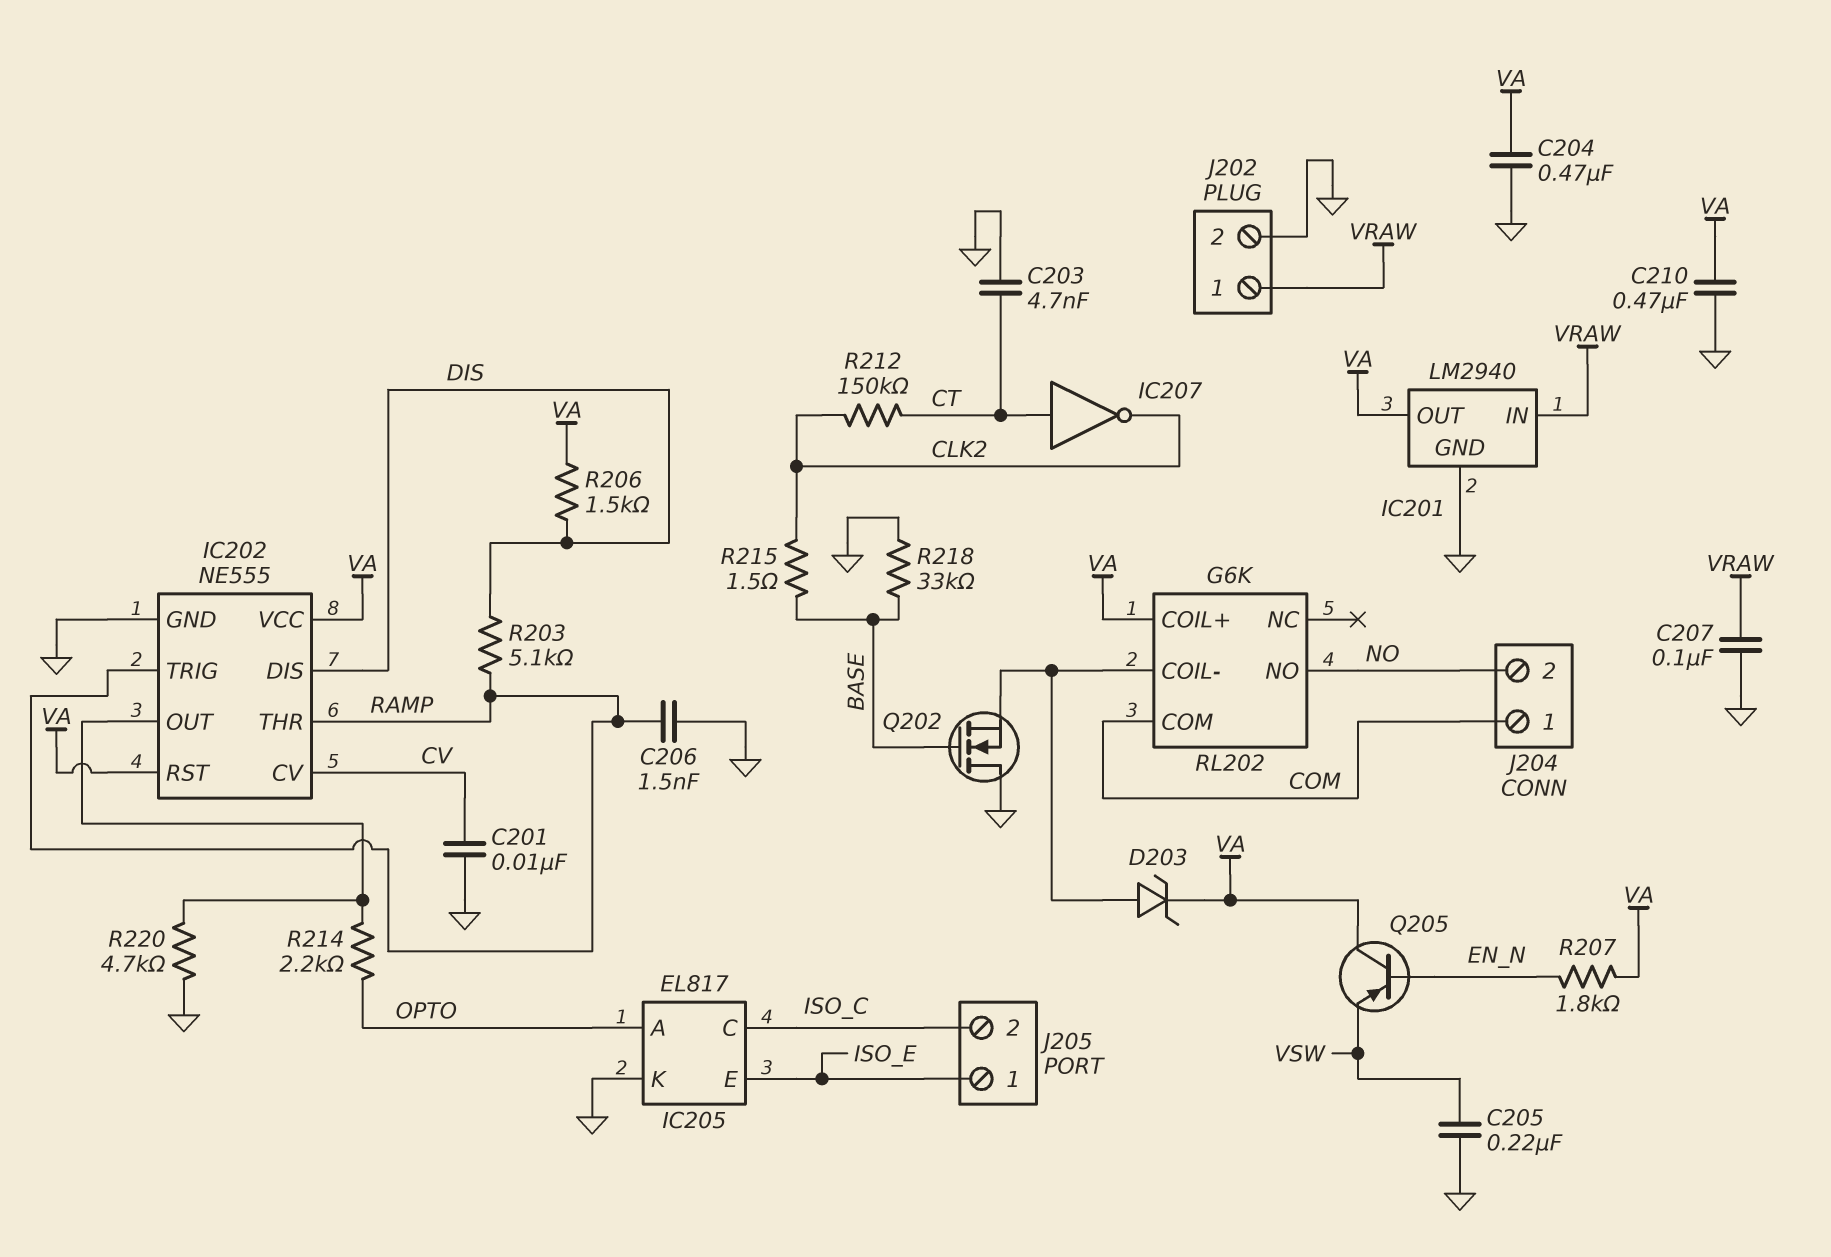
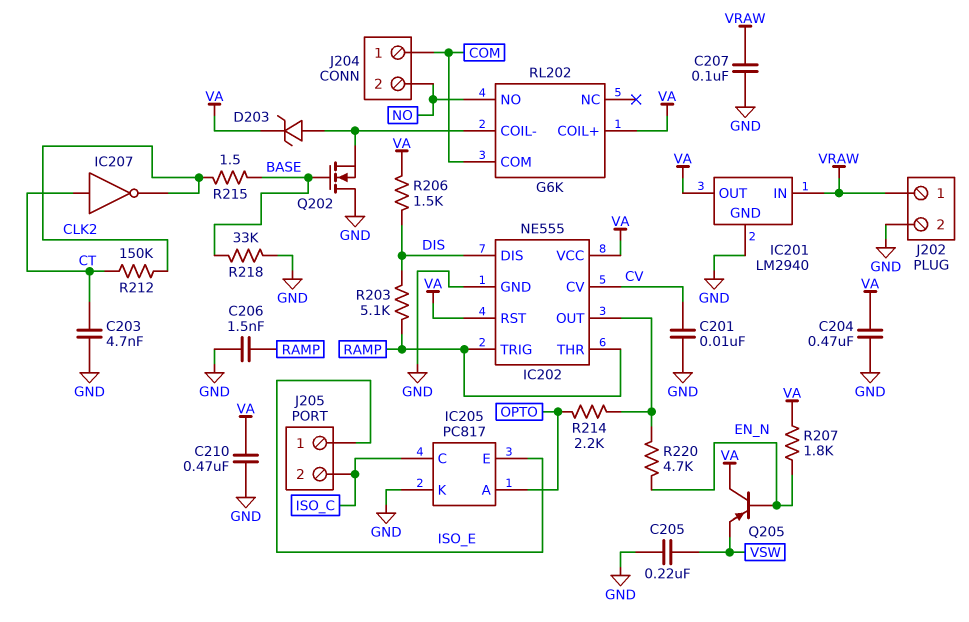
IC205: EL817 -> PC817
R220: 4.7k (GND, IC202/OUT) -> 4.7k (EN_N, IC202/OUT)

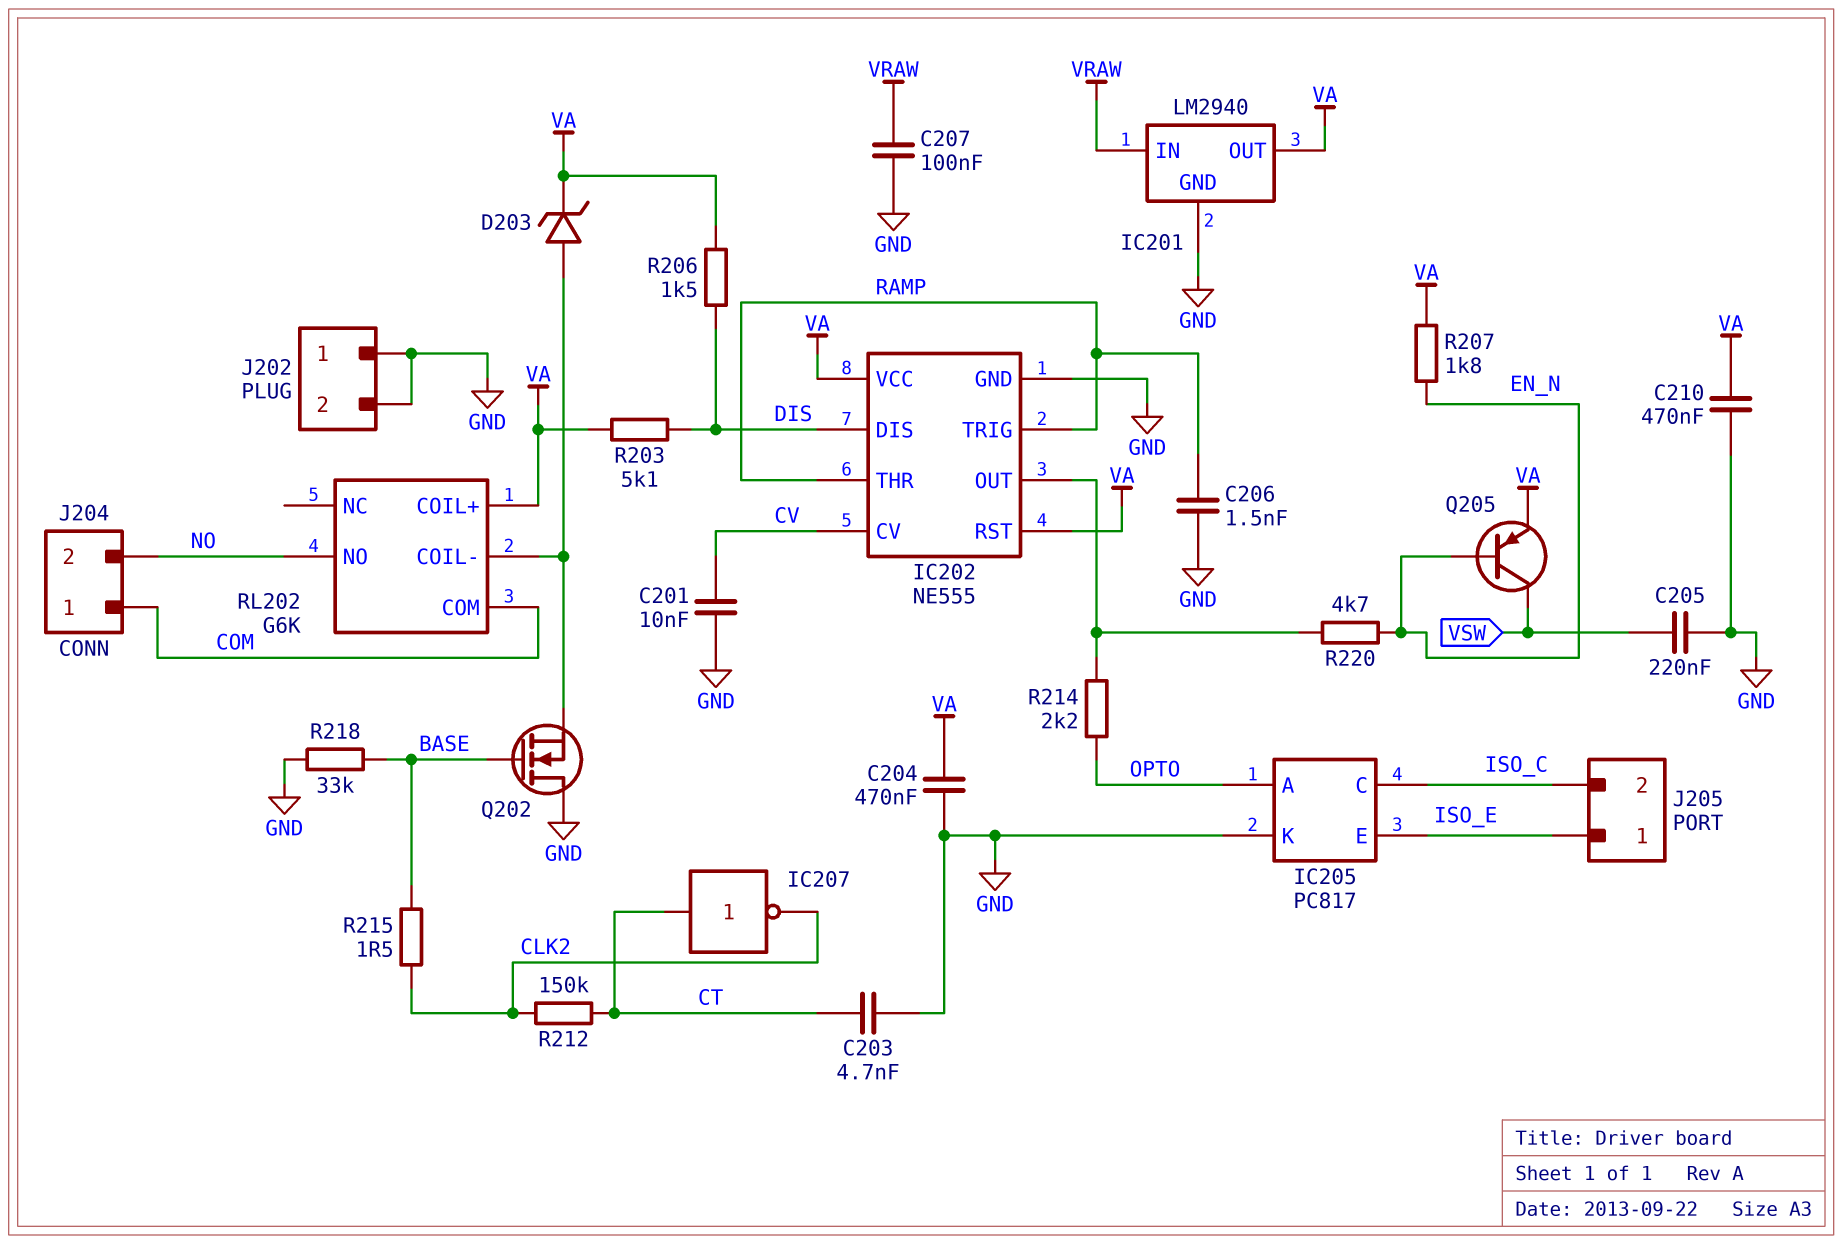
J202 pin 1: VRAW -> GND
Q205: PNP (B EN_N, C VA, E VSW) -> PNP (B EN_N, C VSW, E VA)
R203: 5.1k (DIS, RAMP) -> 5.1k (DIS, VA)

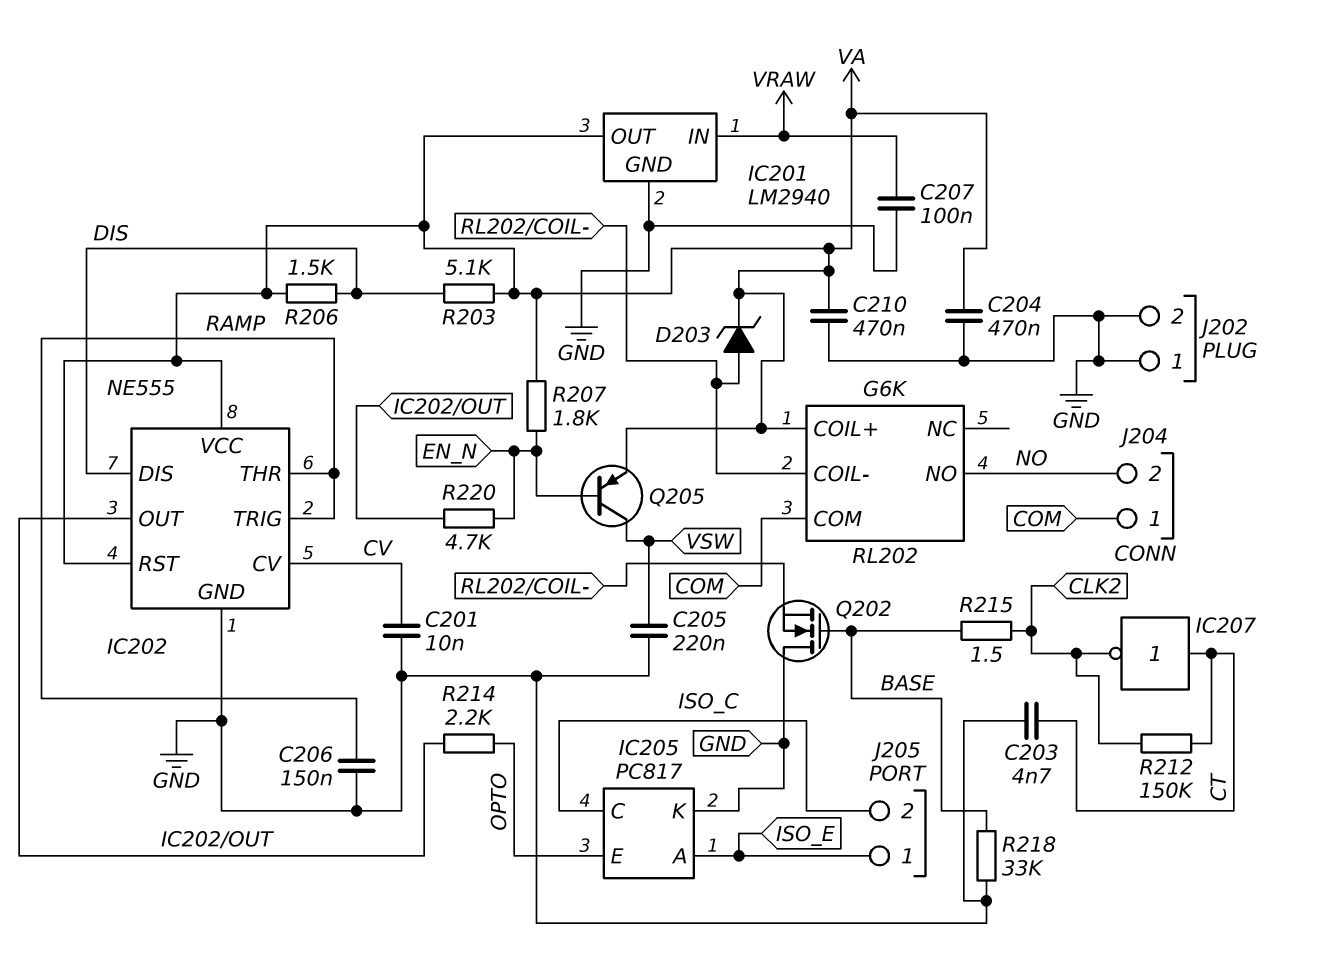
C206: 1.5nF (GND, RAMP) -> 150nF (GND, RAMP)
IC205 pin A: OPTO -> ISO_E
IC205 pin E: ISO_E -> OPTO

